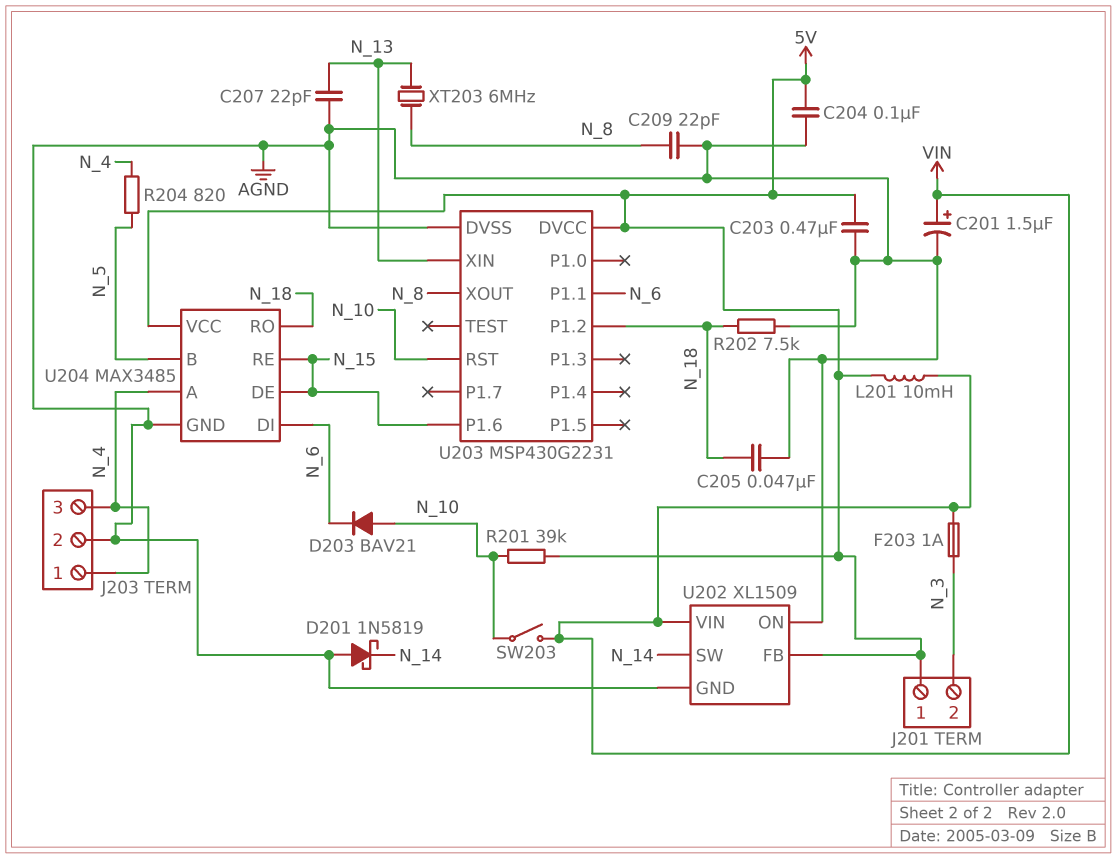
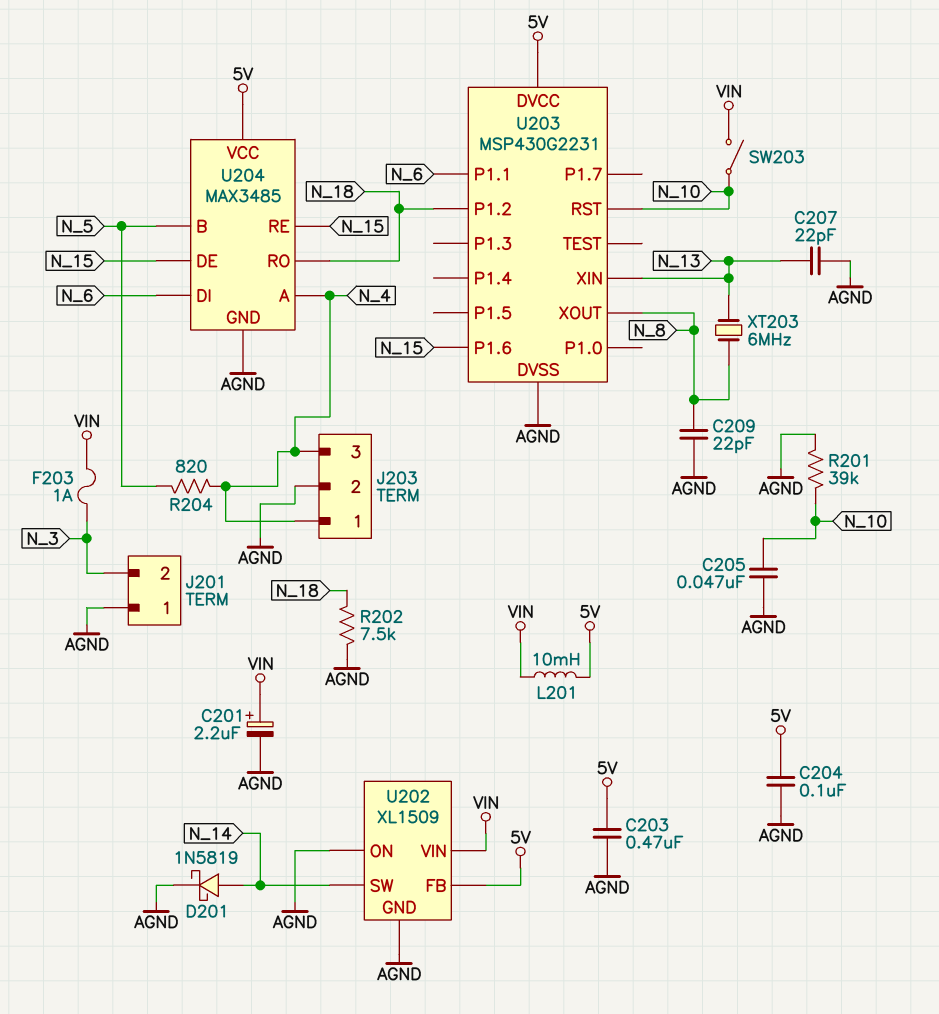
C201: 1.5uF (plus VIN, minus AGND) -> 2.2uF (plus VIN, minus AGND)
C205: 47nF (AGND, N_18) -> 47nF (AGND, N_10)
D201: schottky 1N5819 (A AGND, K N_14) -> schottky 1N5819 (A N_14, K AGND)
D203: diode BAV21 (A N_10, K N_6) -> none
J201 pin 1: 5V -> AGND
R201: 39k (5V, N_10) -> 39k (AGND, N_10)

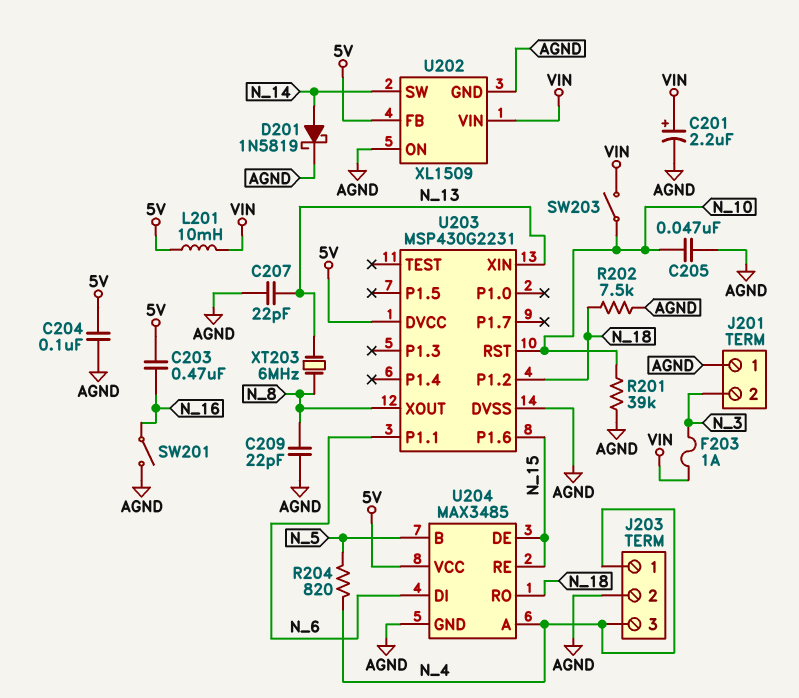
C203: 470nF (5V, AGND) -> 470nF (5V, N_16)
SW201: none -> switch (AGND, N_16)

